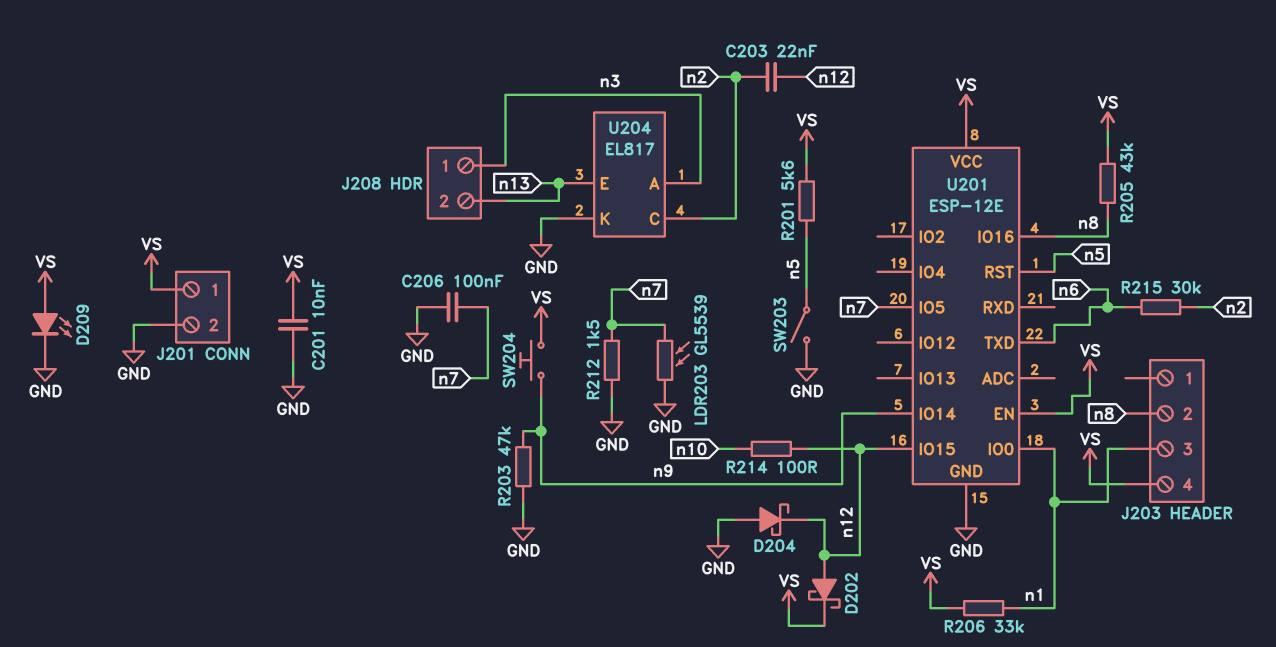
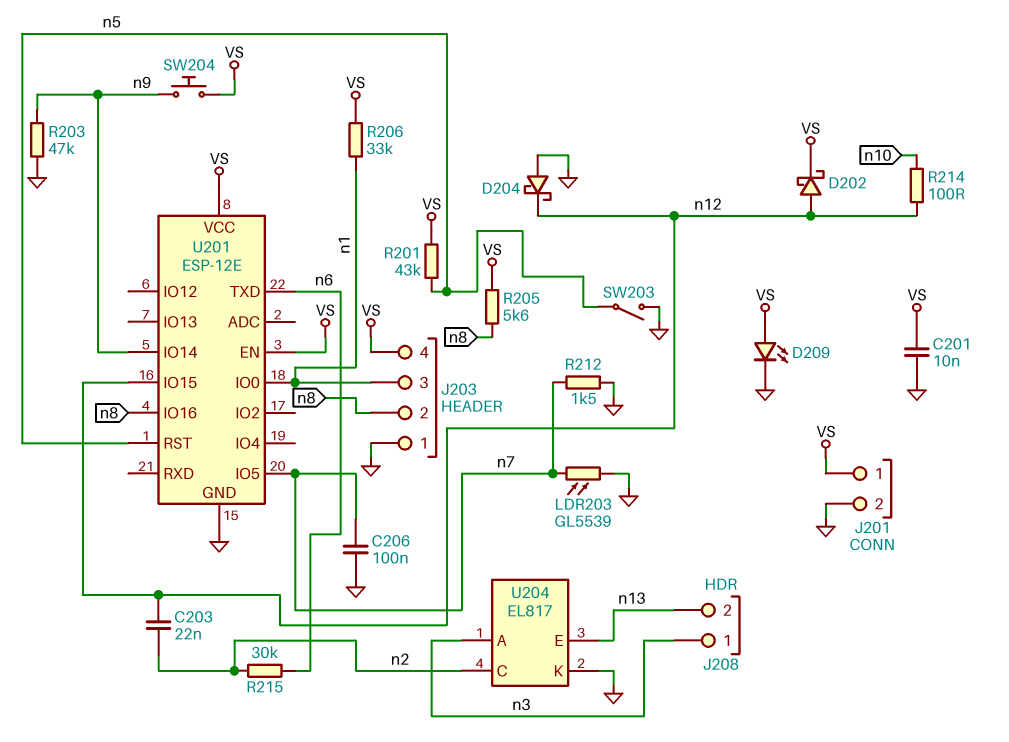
J203 pin 1: none -> GND
R201: 5.6k (VS, n5) -> 43k (VS, n5)
R205: 43k (VS, n8) -> 5.6k (VS, n8)

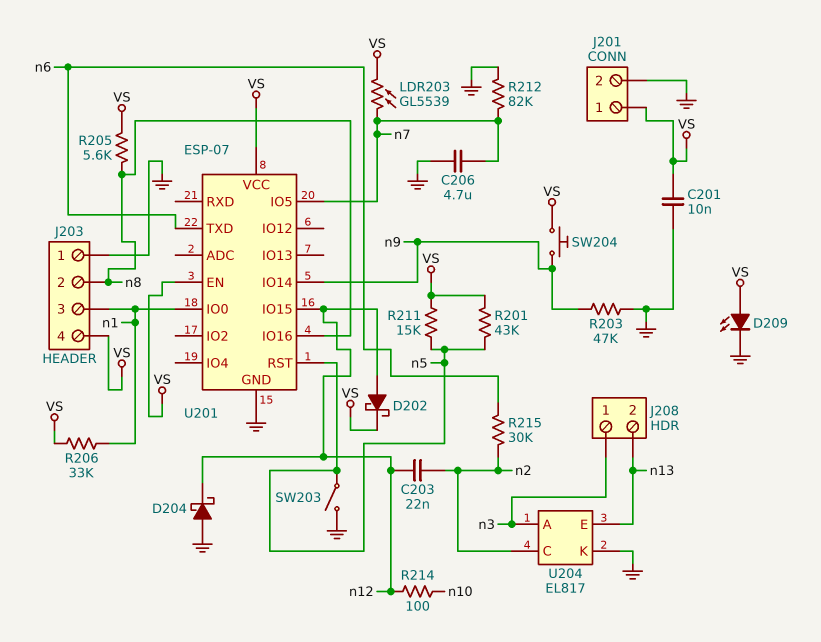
C206: 100nF (GND, n7) -> 4.7uF (GND, n7)
LDR203: GL5539 (GND, n7) -> GL5539 (VS, n7)
R211: none -> 15k (VS, n5)
R212: 1.5k (GND, n7) -> 82k (GND, n7)
U201: ESP-12E -> ESP-07

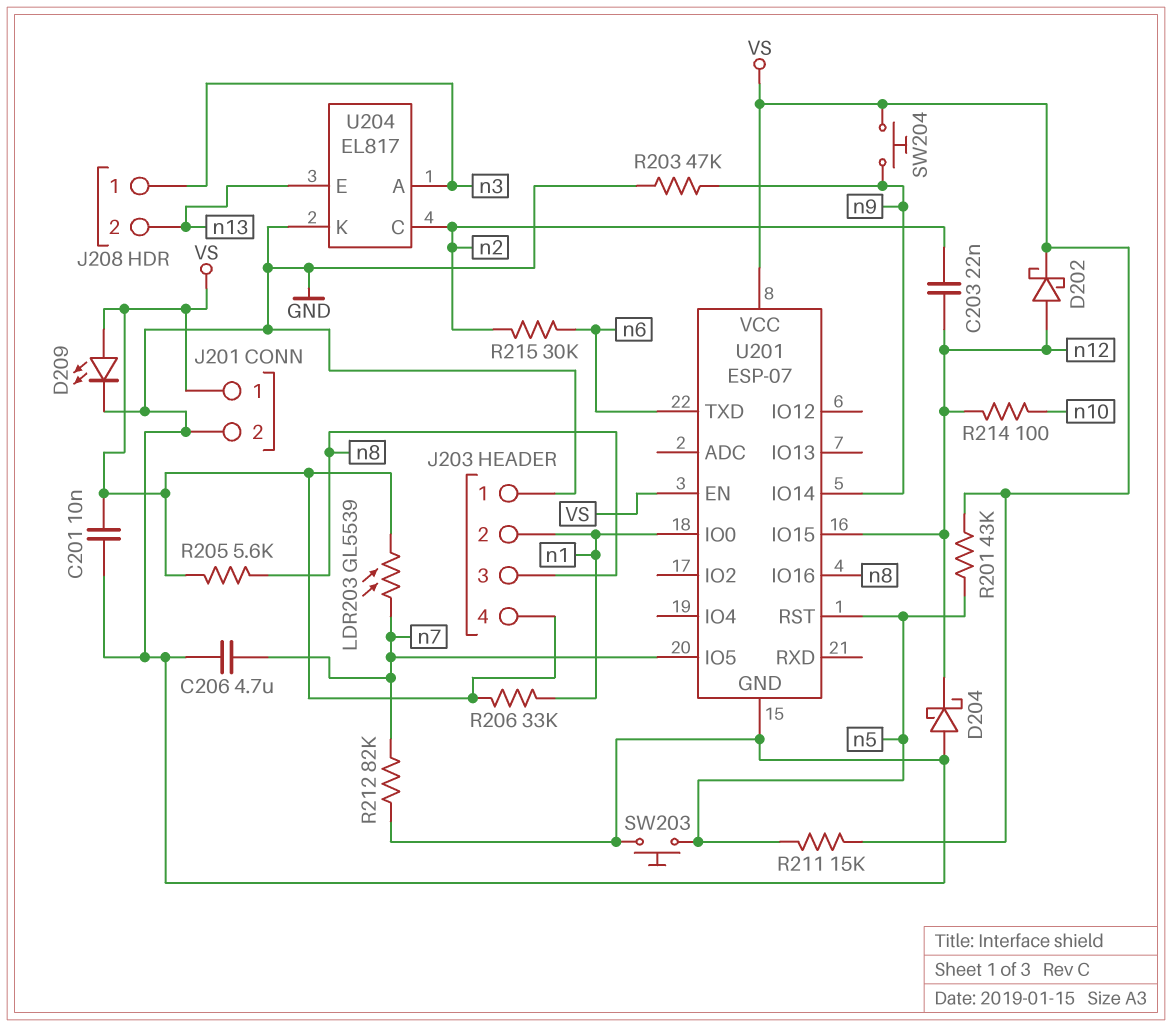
J203 pin 2: n8 -> n1
J203 pin 3: n1 -> n8
SW203: switch (GND, n5) -> button (GND, n5)

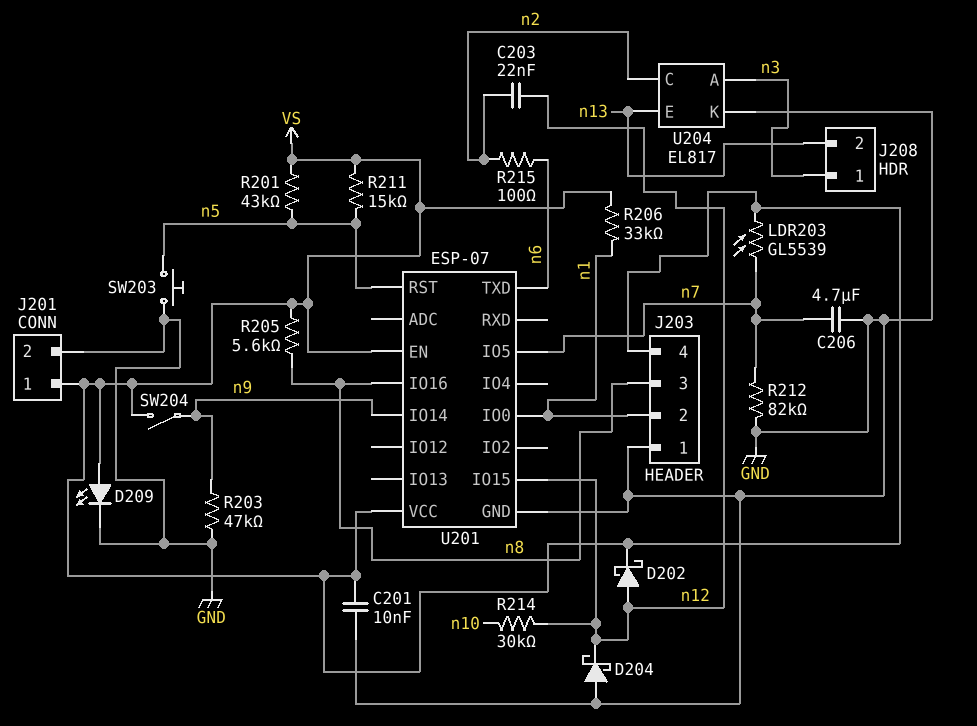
R214: 100 (n10, n12) -> 30k (n10, n12)
R215: 30k (n2, n6) -> 100 (n2, n6)
SW204: button (VS, n9) -> switch (VS, n9)

